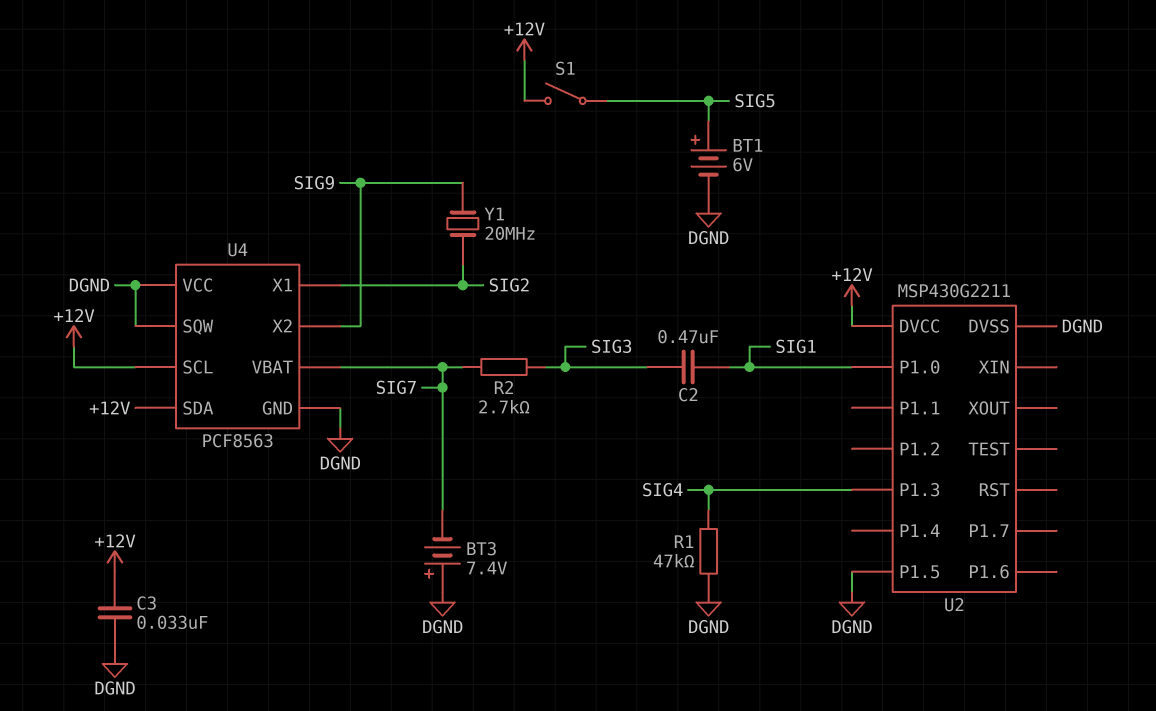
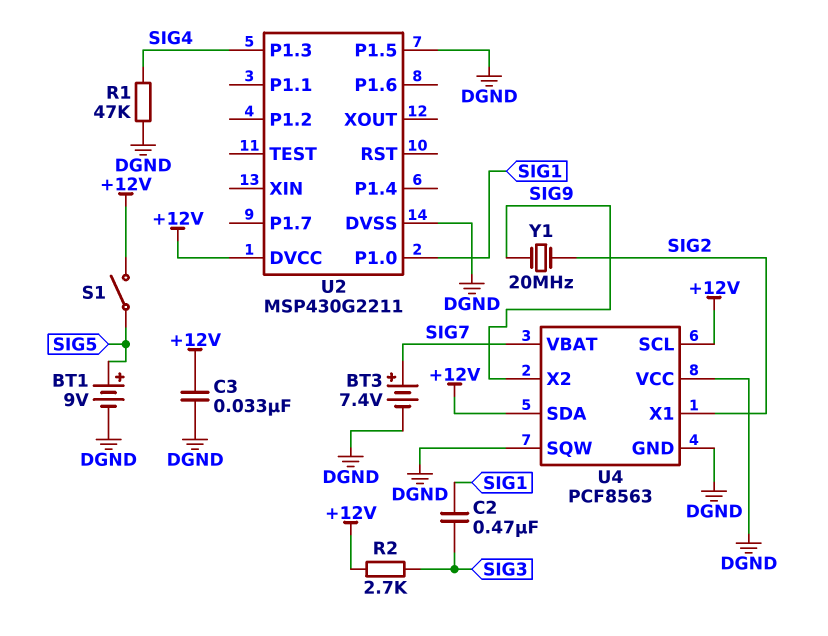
BT1: 6V (plus SIG5, minus DGND) -> 9V (plus SIG5, minus DGND)
BT3: 7.4V (plus DGND, minus SIG7) -> 7.4V (plus SIG7, minus DGND)
R2: 2.7k (SIG3, SIG7) -> 2.7k (+12V, SIG3)

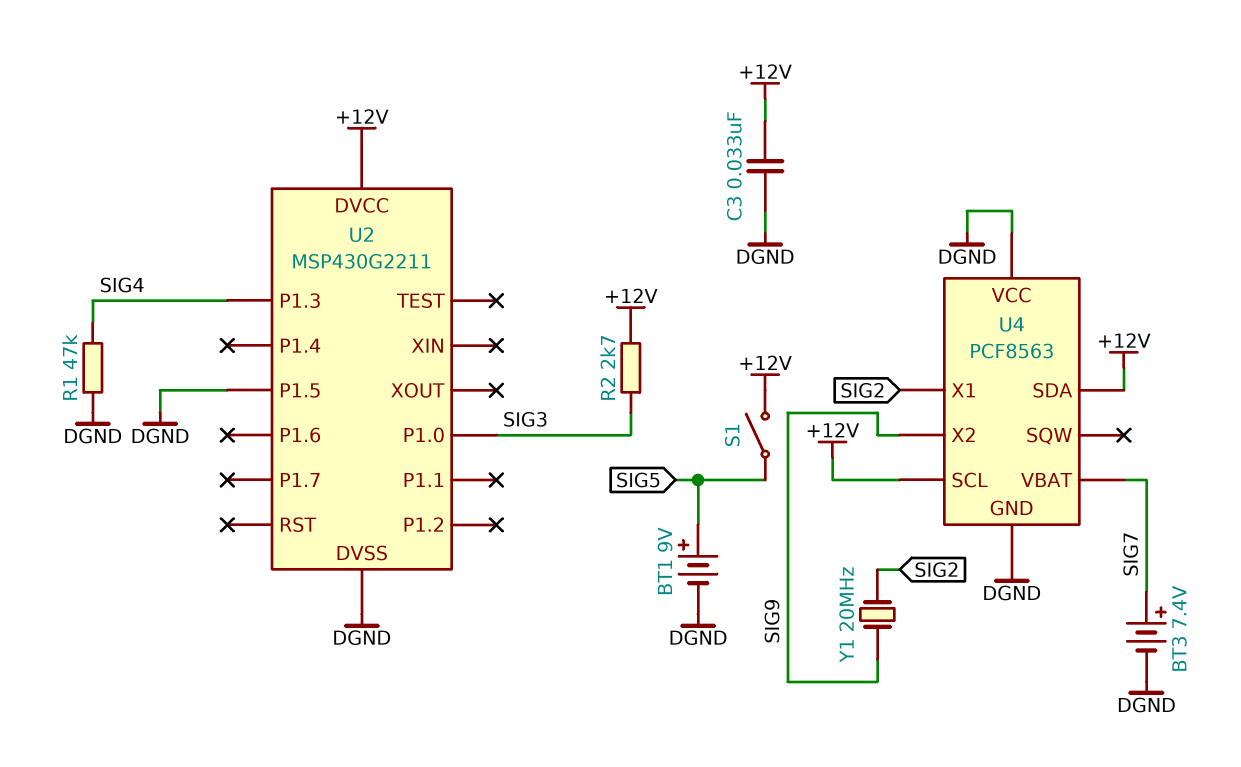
C2: 470nF (SIG1, SIG3) -> none
U2 pin P1.0: SIG1 -> SIG3
U4 pin SQW: DGND -> none

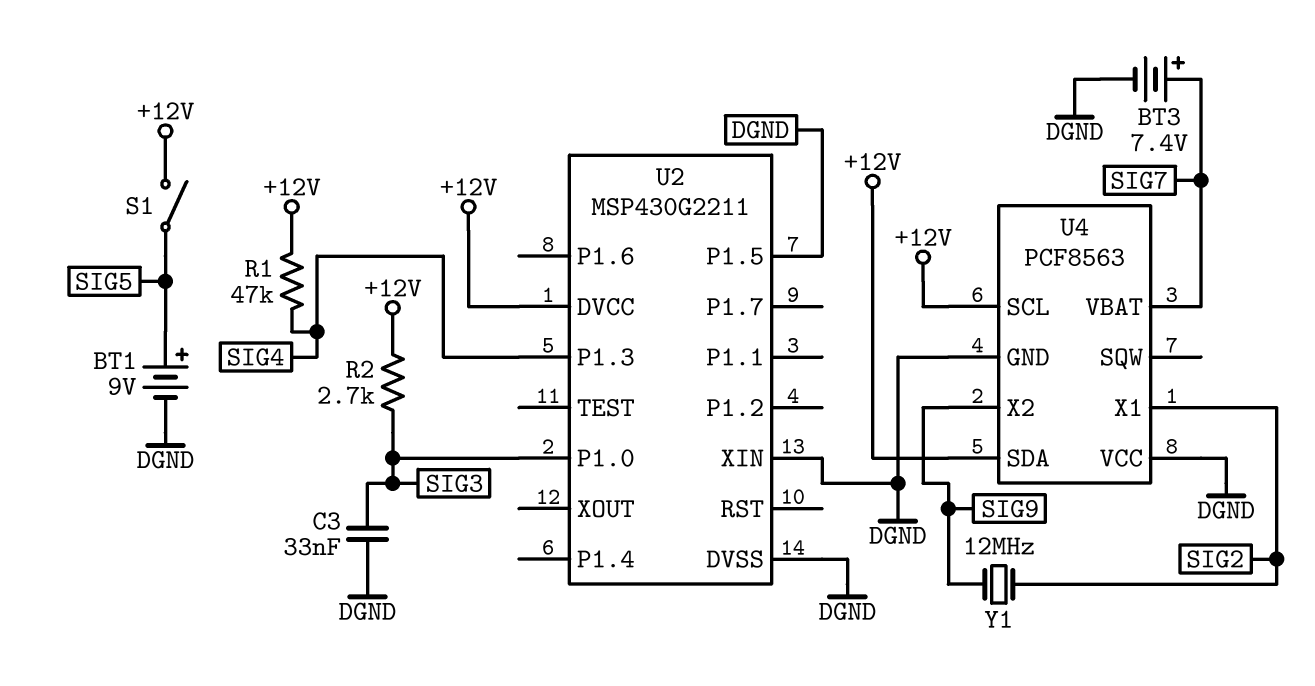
C3: 33nF (+12V, DGND) -> 33nF (DGND, SIG3)
R1: 47k (DGND, SIG4) -> 47k (+12V, SIG4)
U2 pin XIN: none -> DGND
Y1: 20MHz (SIG2, SIG9) -> 12MHz (SIG2, SIG9)

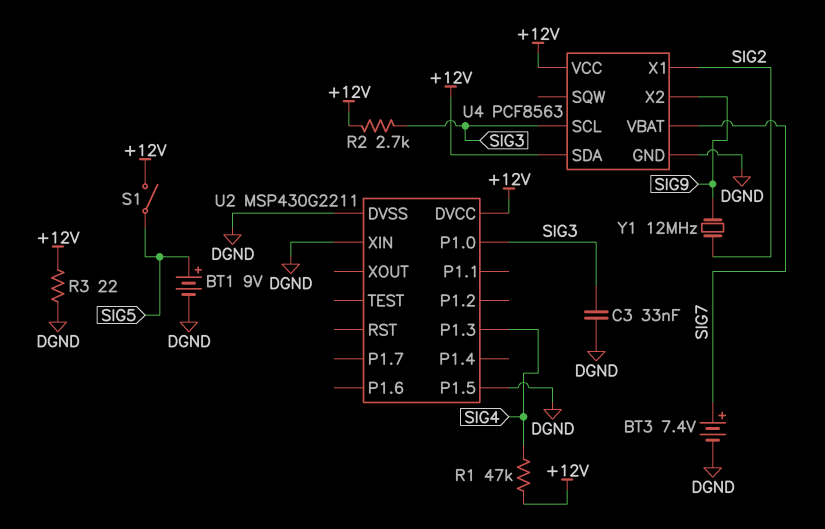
R3: none -> 22 (+12V, DGND)
U4 pin SCL: +12V -> SIG3
U4 pin VCC: DGND -> +12V

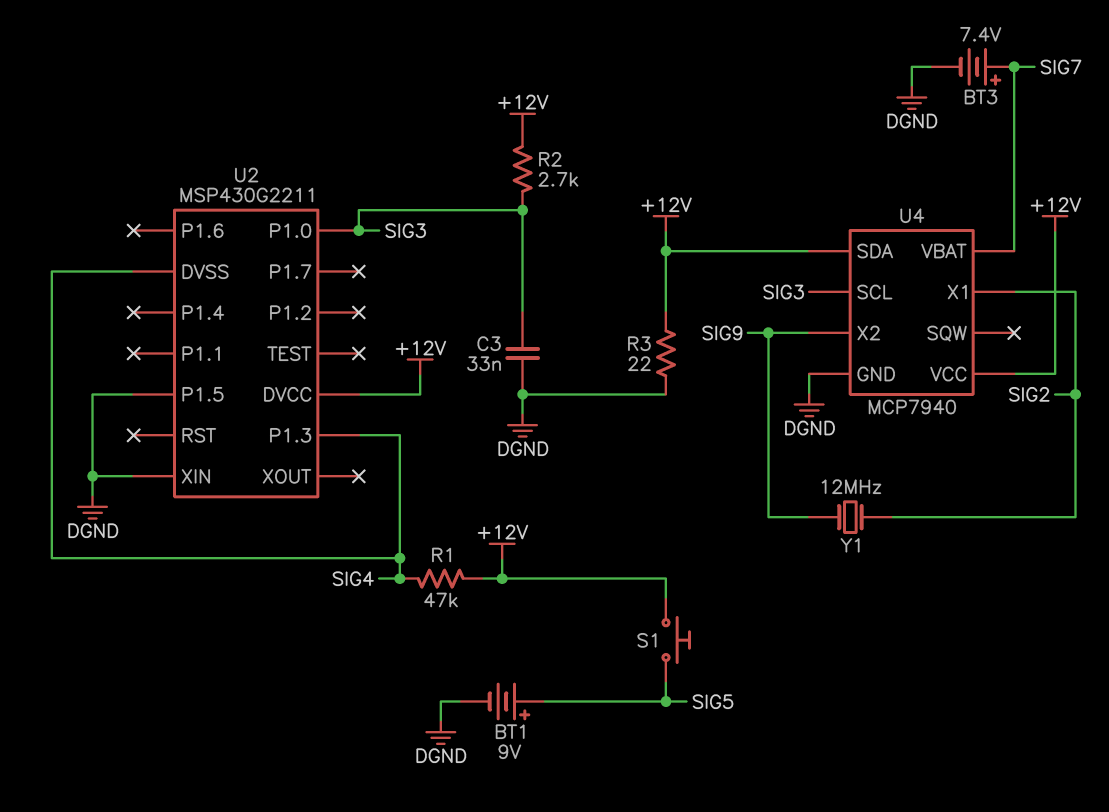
S1: switch (+12V, SIG5) -> button (+12V, SIG5)
U2 pin DVSS: DGND -> SIG4
U4: PCF8563 -> MCP7940

